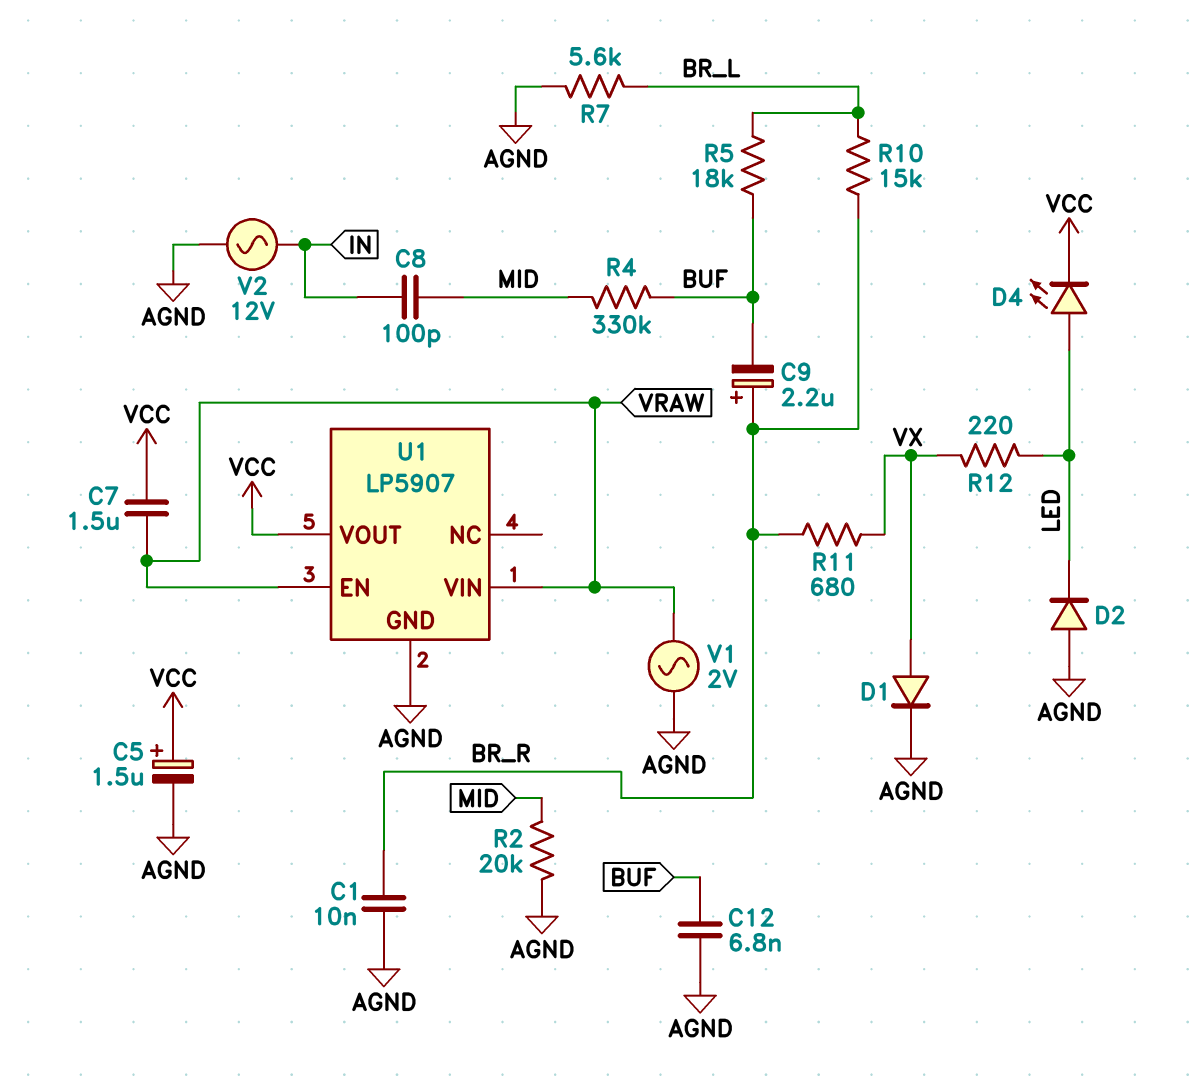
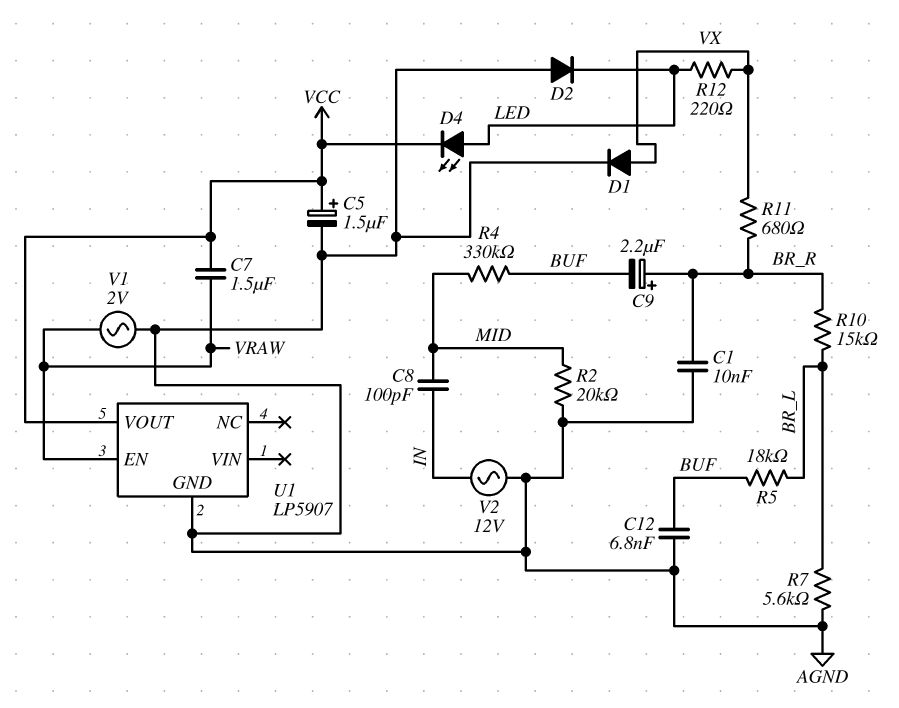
U1 pin VIN: VRAW -> none

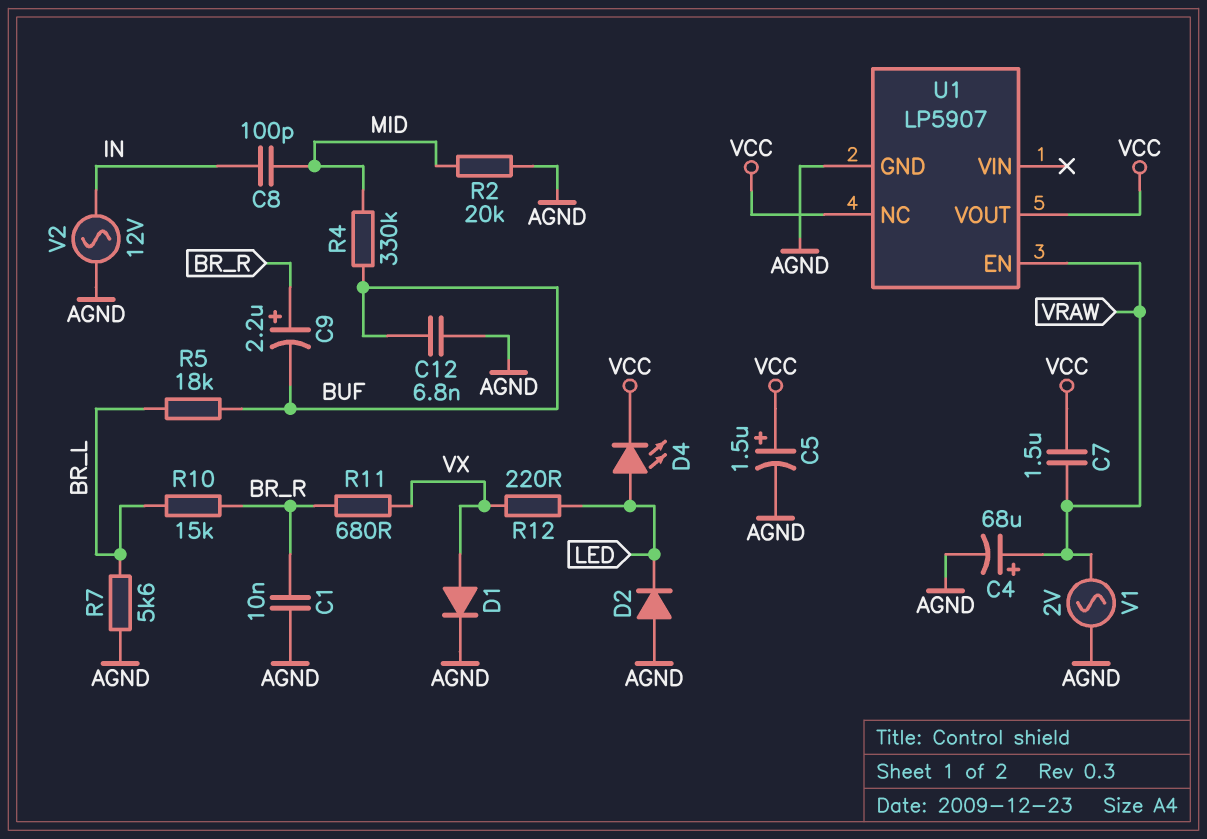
C4: none -> 68uF (plus VRAW, minus AGND)
U1 pin NC: none -> VCC

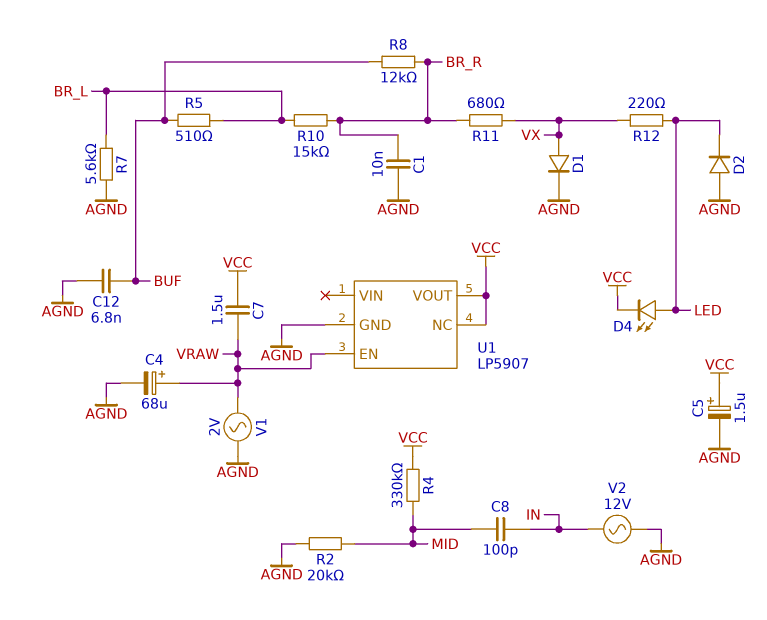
C9: 2.2uF (plus BR_R, minus BUF) -> none
R4: 330k (BUF, MID) -> 330k (MID, VCC)
R5: 18k (BR_L, BUF) -> 510 (BR_L, BUF)
R8: none -> 12k (BR_R, BUF)

